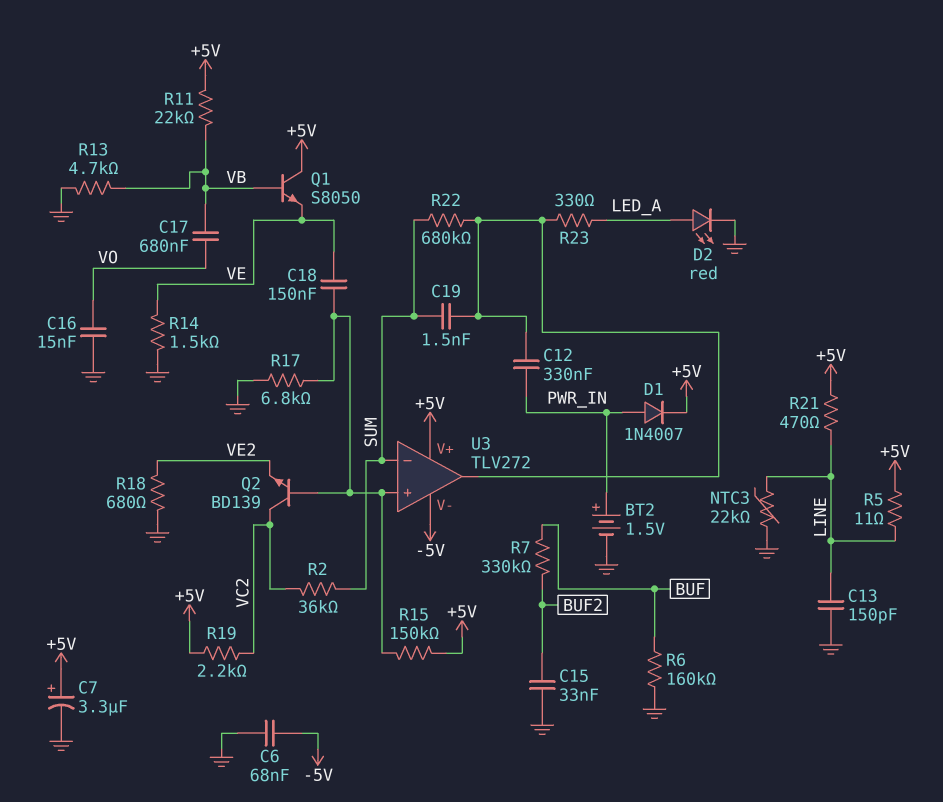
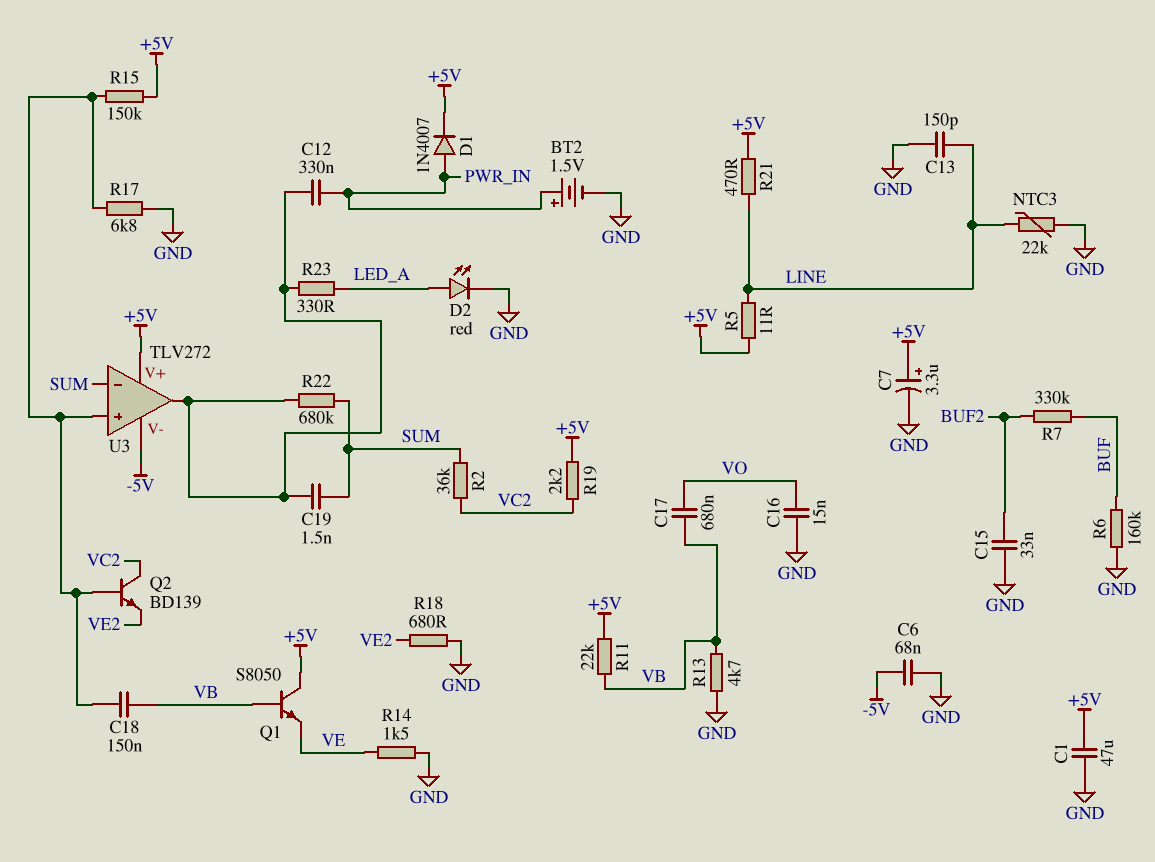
C1: none -> 47uF (+5V, GND)
C18: 150nF (U3/in+, VE) -> 150nF (U3/in+, VB)

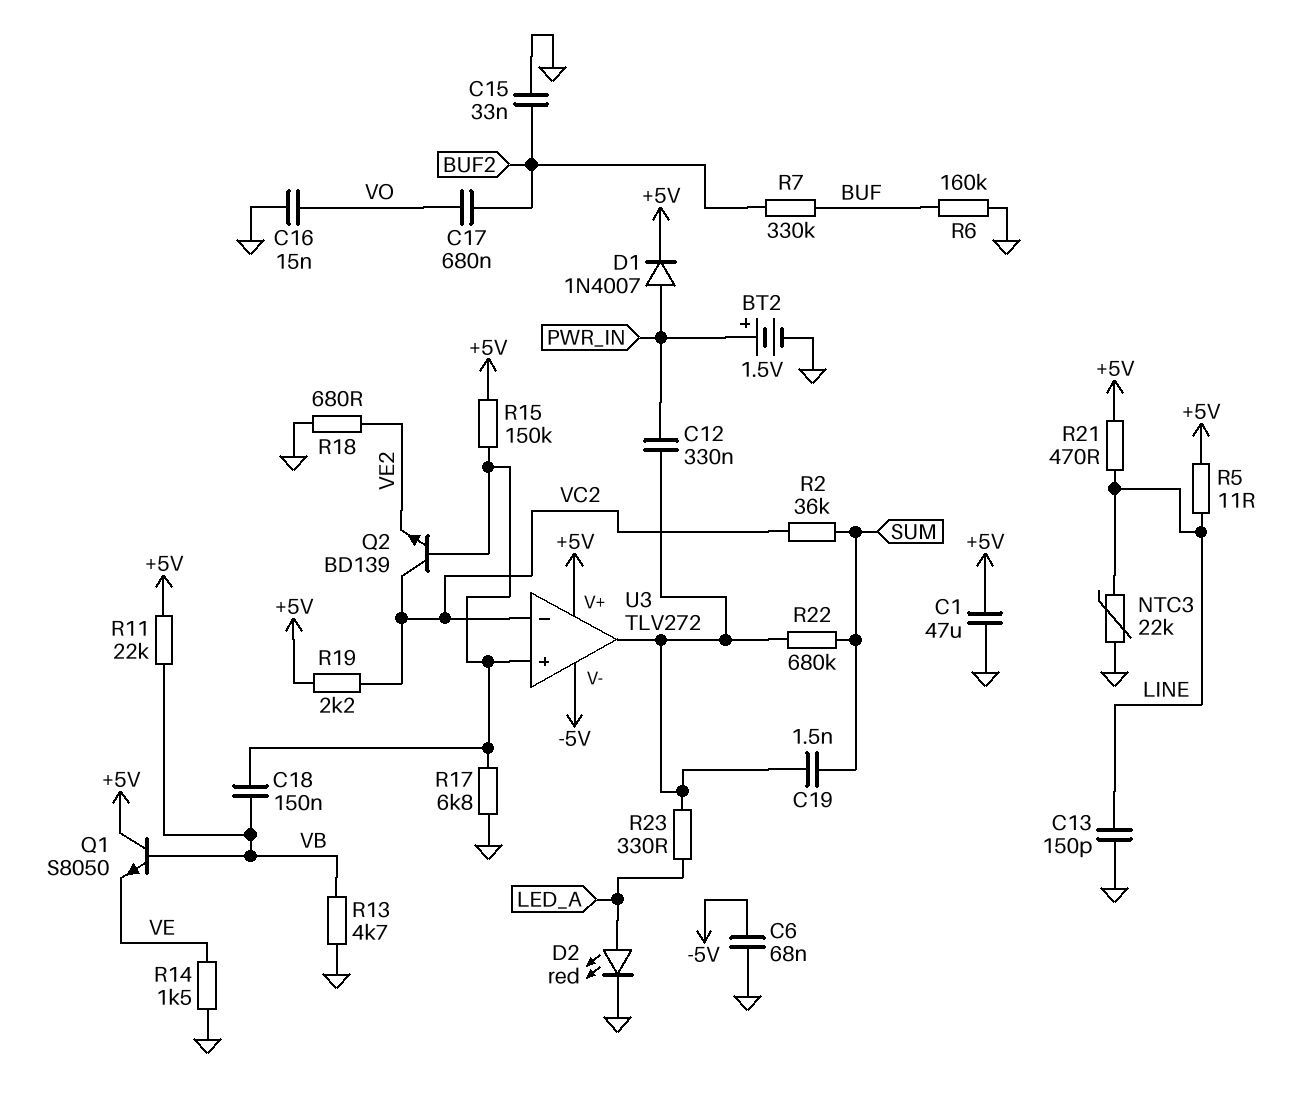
C7: 3.3uF (plus +5V, minus GND) -> none
C17: 680nF (VB, VO) -> 680nF (BUF2, VO)
U3 pin in-: SUM -> VC2

